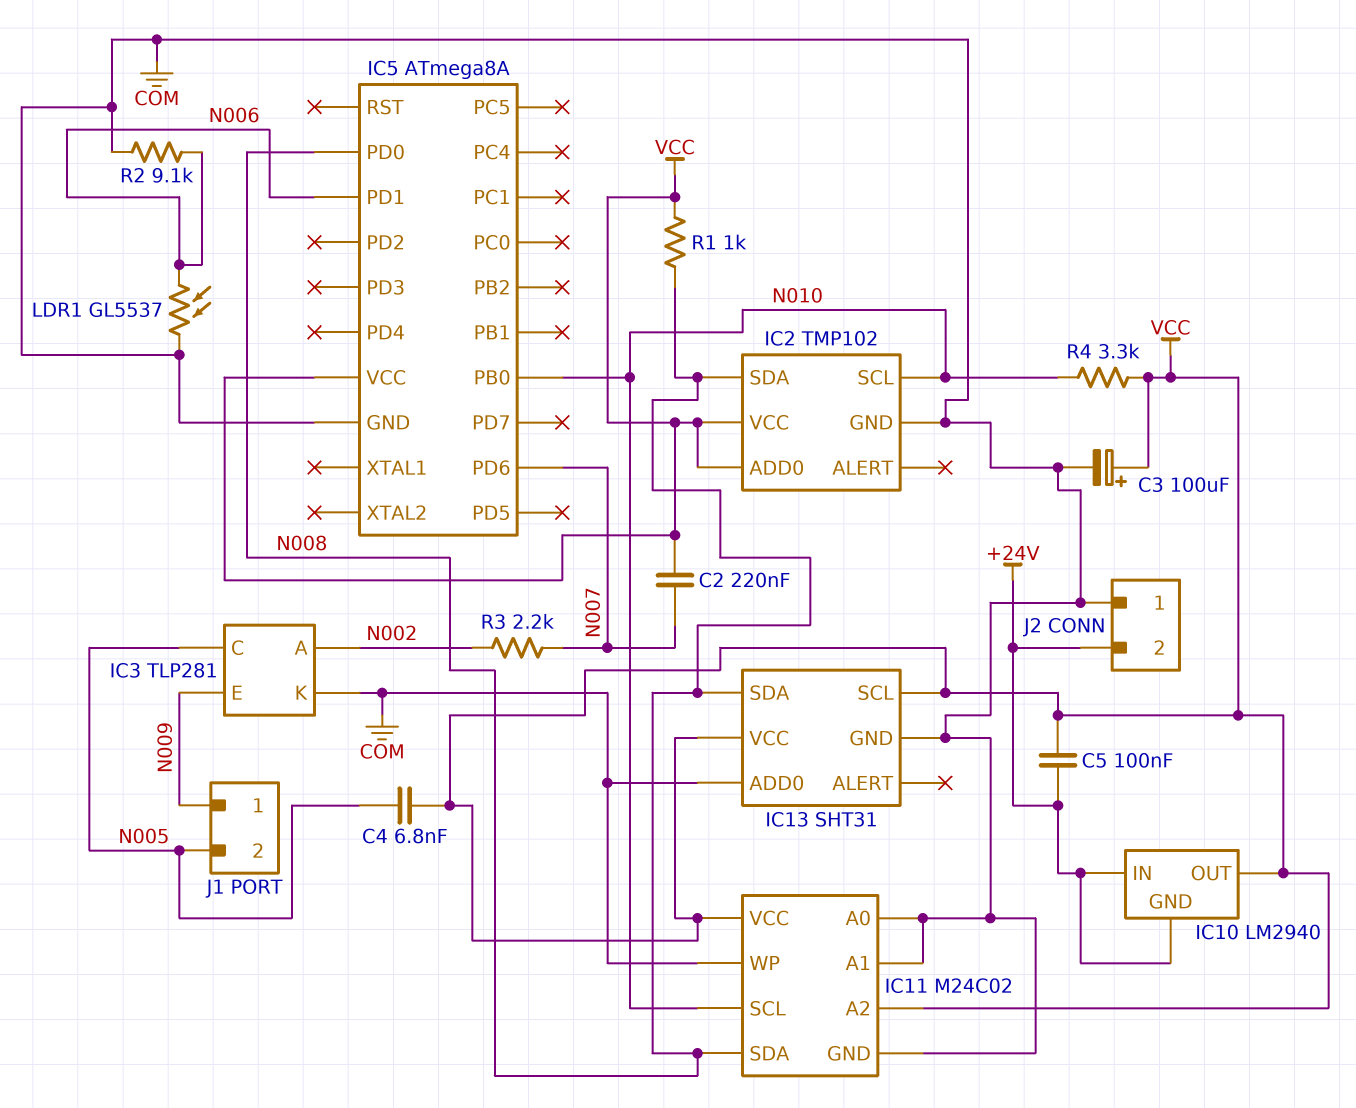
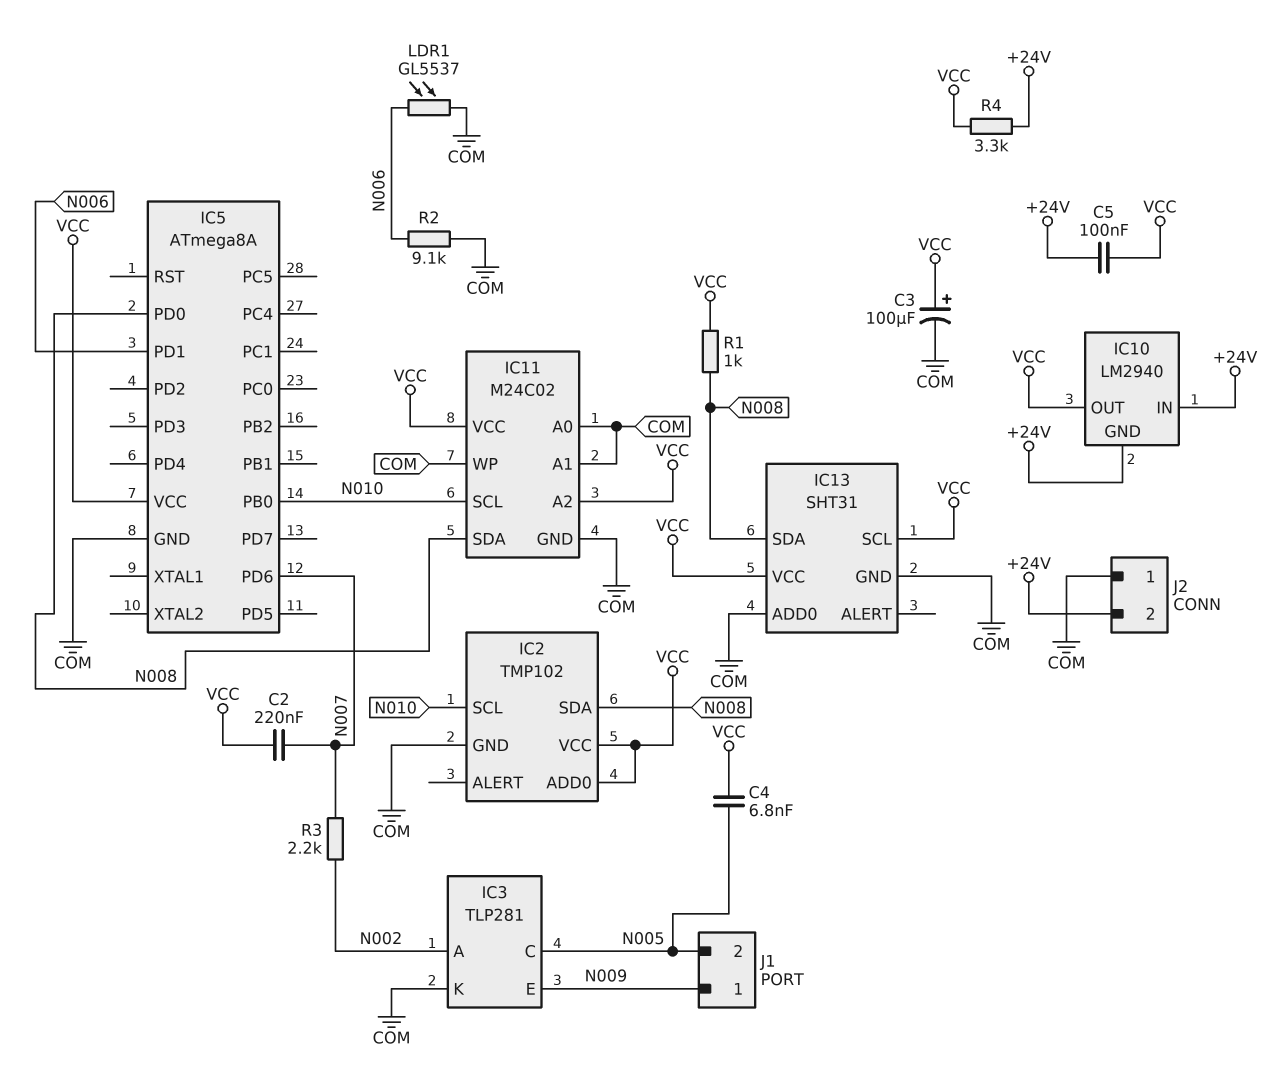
R4: 3.3k (N010, VCC) -> 3.3k (+24V, VCC)

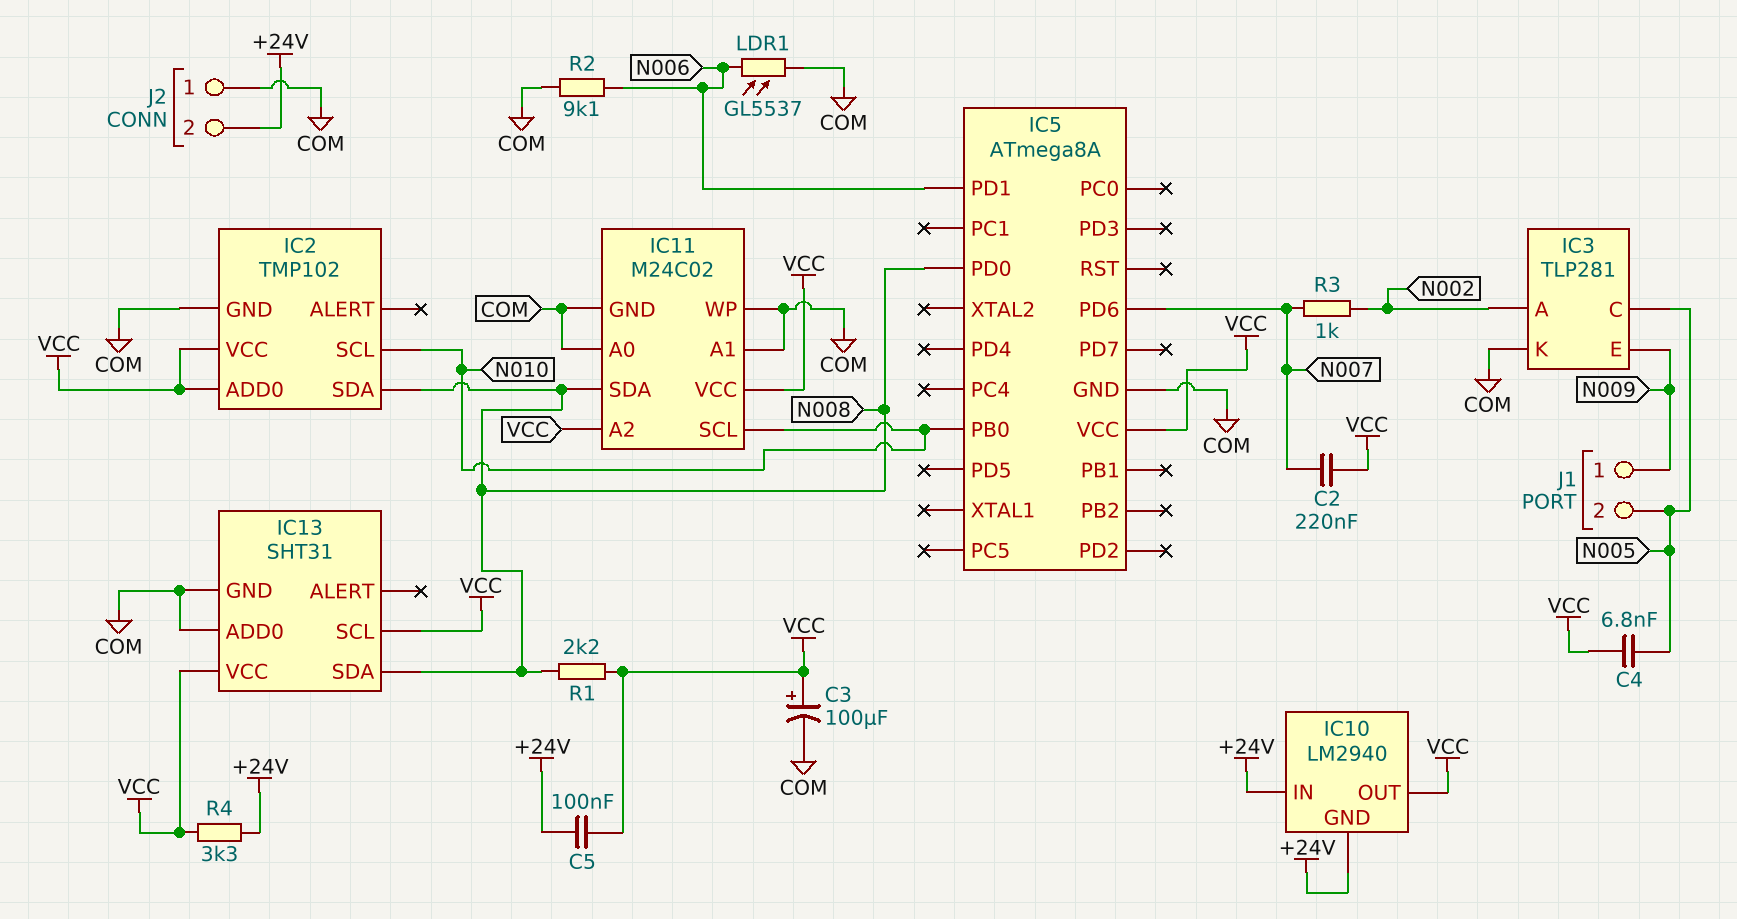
R1: 1k (N008, VCC) -> 2.2k (N008, VCC)
R3: 2.2k (N002, N007) -> 1k (N002, N007)

